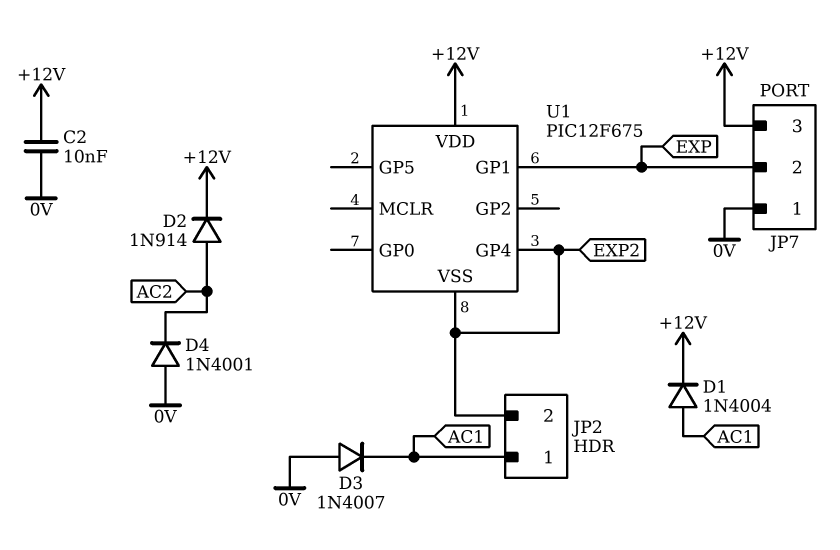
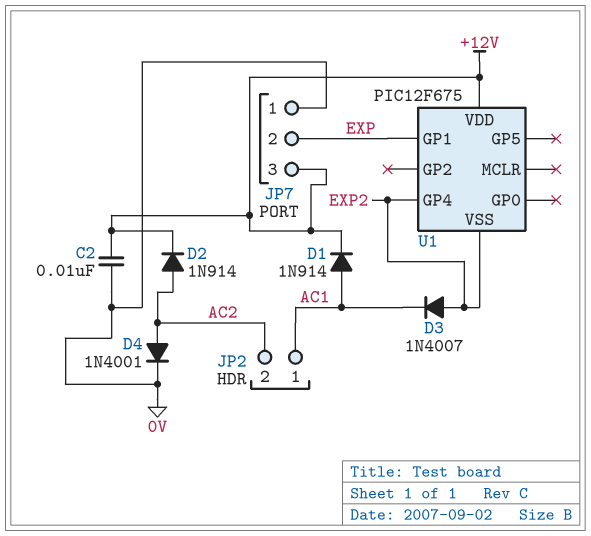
D1: diode 1N4004 (A AC1, K +12V) -> diode 1N914 (A AC1, K +12V)
D3: diode 1N4007 (A 0V, K AC1) -> diode 1N4007 (A EXP2, K AC1)
D4: diode 1N4001 (A 0V, K AC2) -> diode 1N4001 (A AC2, K 0V)
JP2 pin 2: EXP2 -> AC2

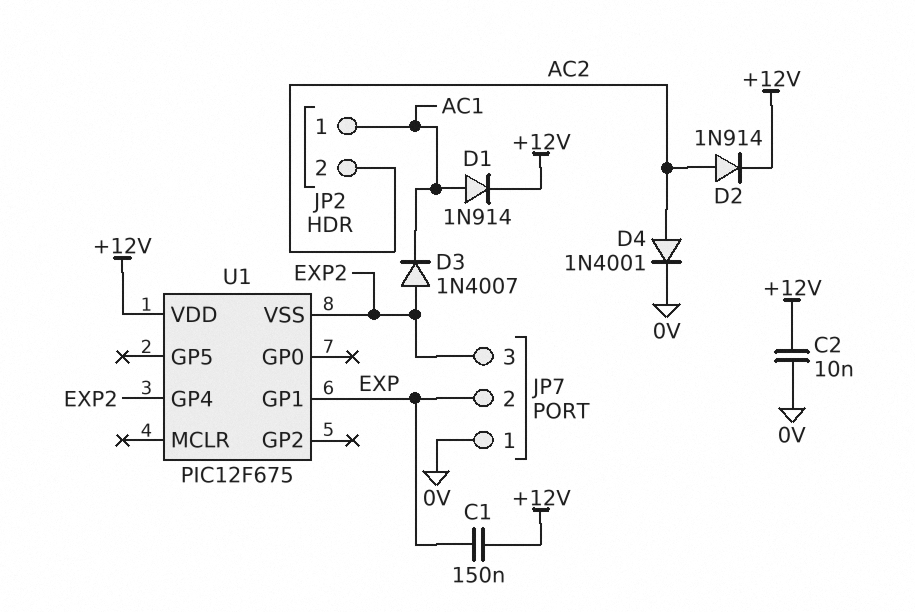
C1: none -> 150nF (+12V, EXP)
JP7 pin 3: +12V -> EXP2

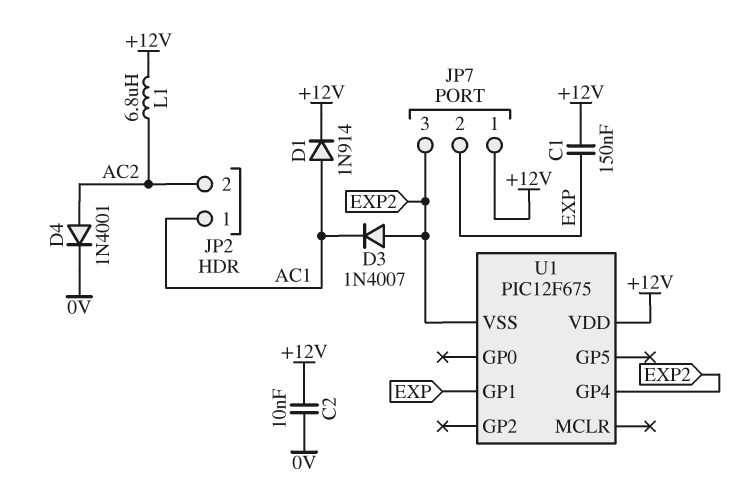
D2: diode 1N914 (A AC2, K +12V) -> none
JP7 pin 1: 0V -> +12V
L1: none -> 6.8uH (+12V, AC2)

